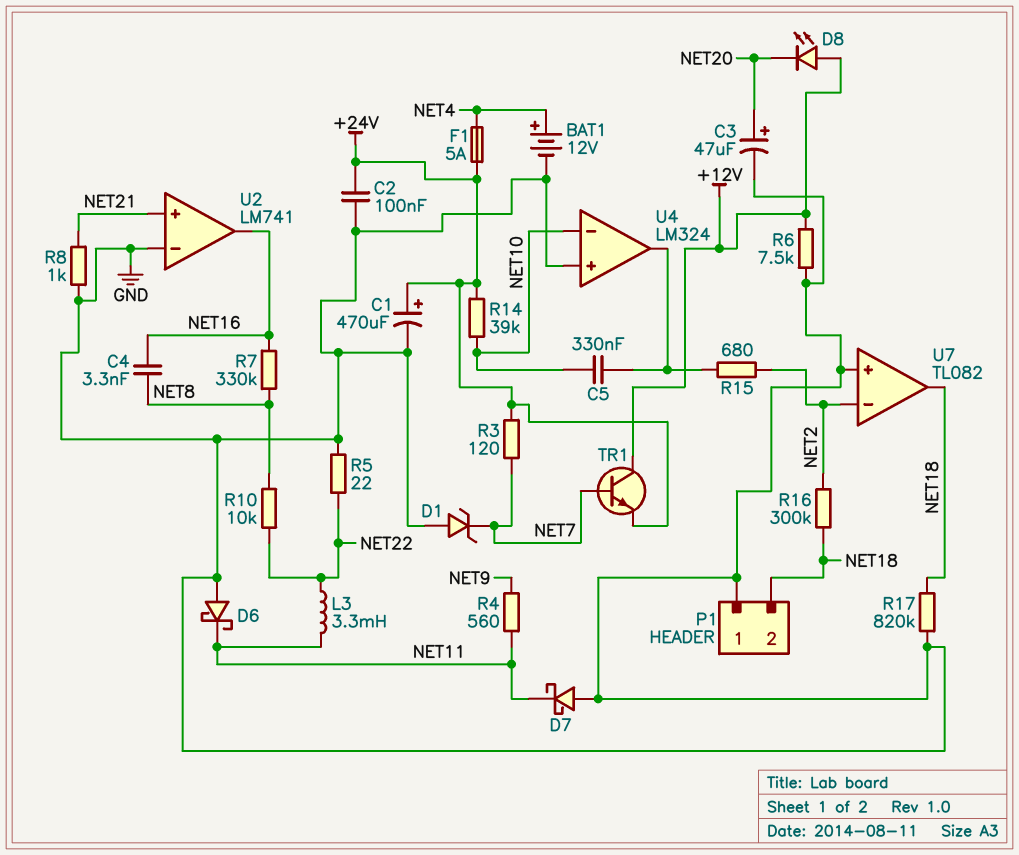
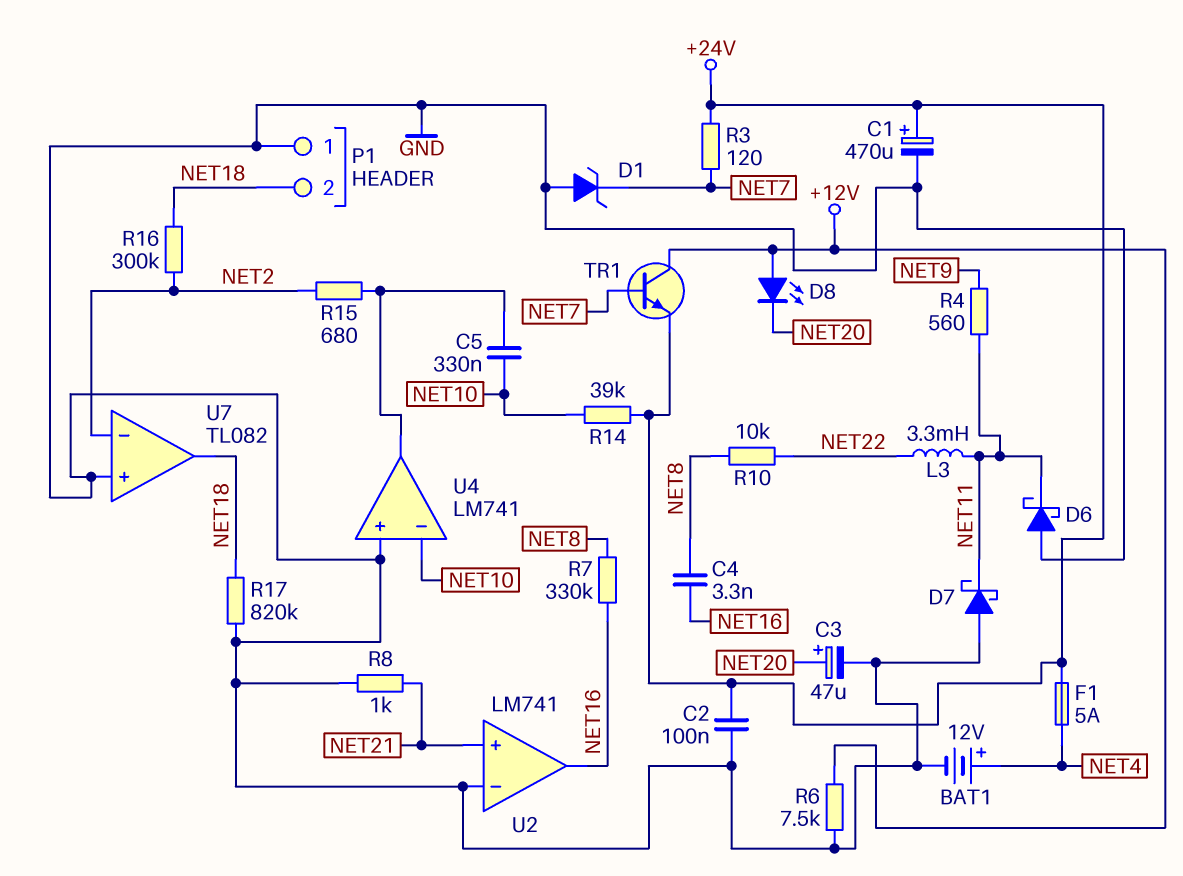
R5: 22 (GND, NET22) -> none
U4: LM324 -> LM741

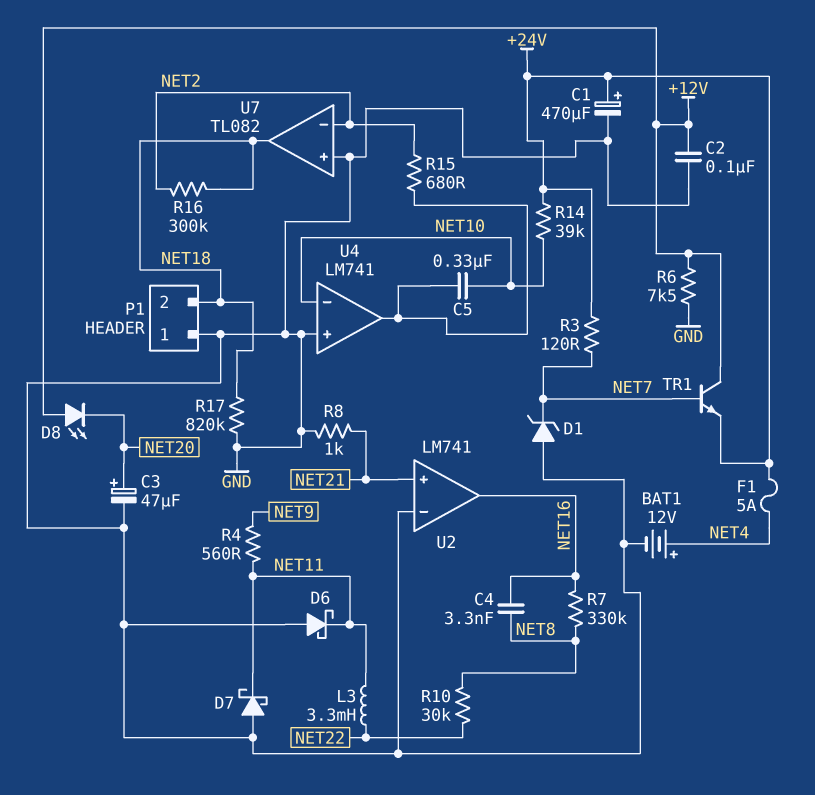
C2: 100nF (+24V, GND) -> 100nF (+12V, GND)
R10: 10k (NET8, NET22) -> 30k (NET8, NET22)

